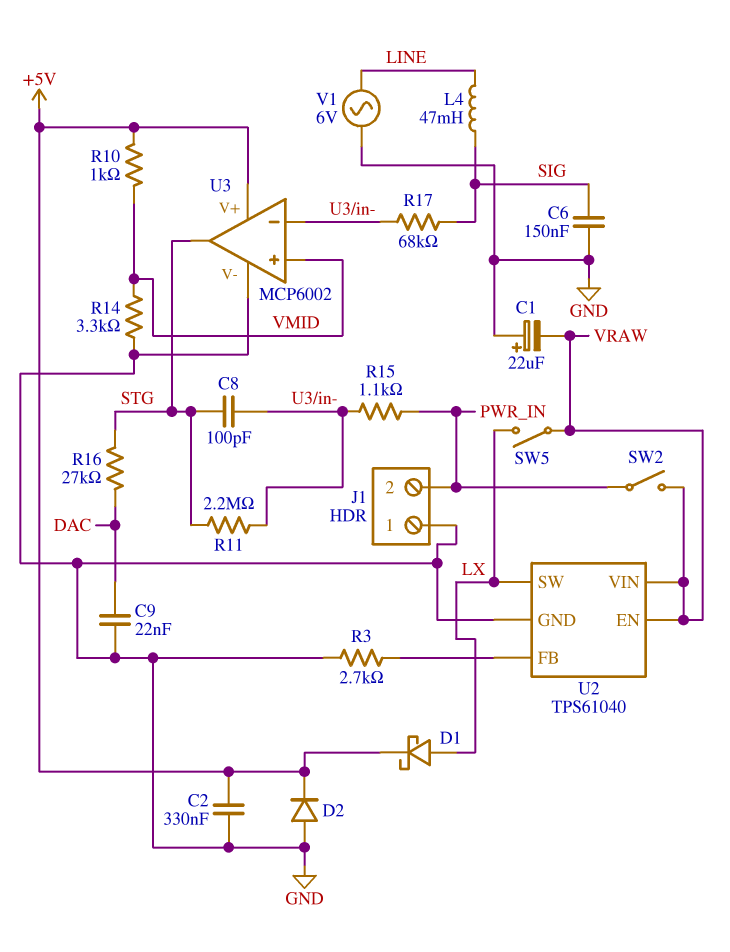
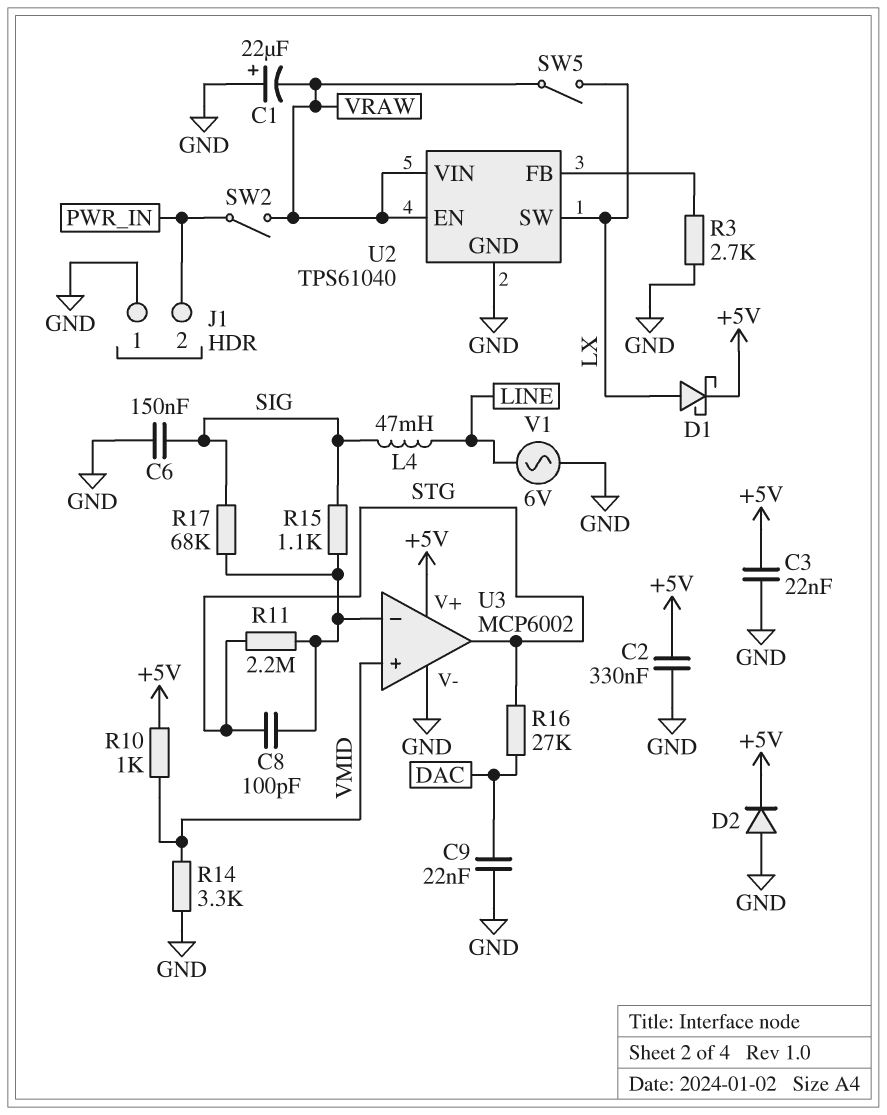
C3: none -> 22nF (+5V, GND)
R15: 1.1k (PWR_IN, U3/in-) -> 1.1k (SIG, U3/in-)

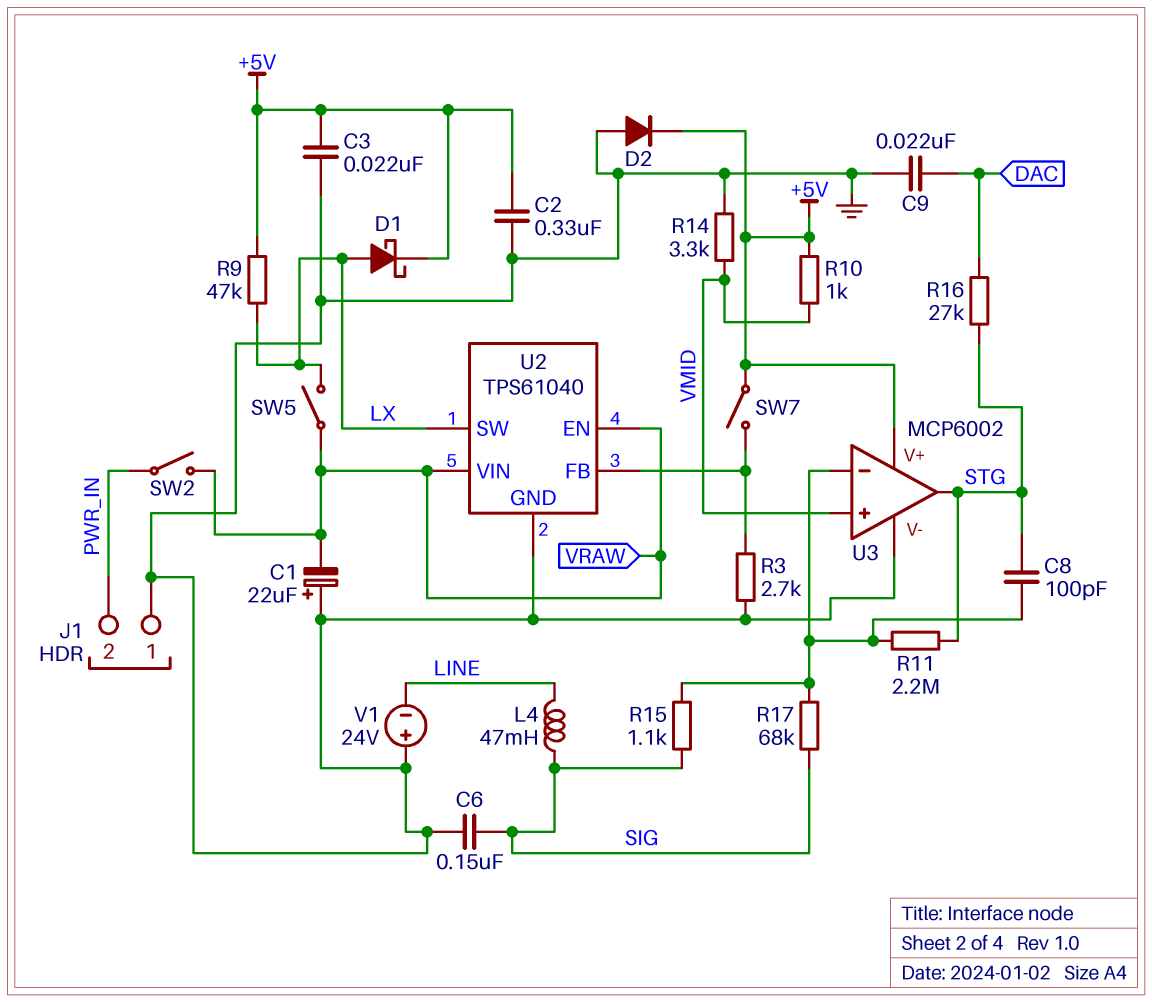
R9: none -> 47k (+5V, LX)
SW7: none -> switch (+5V, U2/FB)
V1: AC 6V (GND, LINE) -> 24V (plus GND, minus LINE)

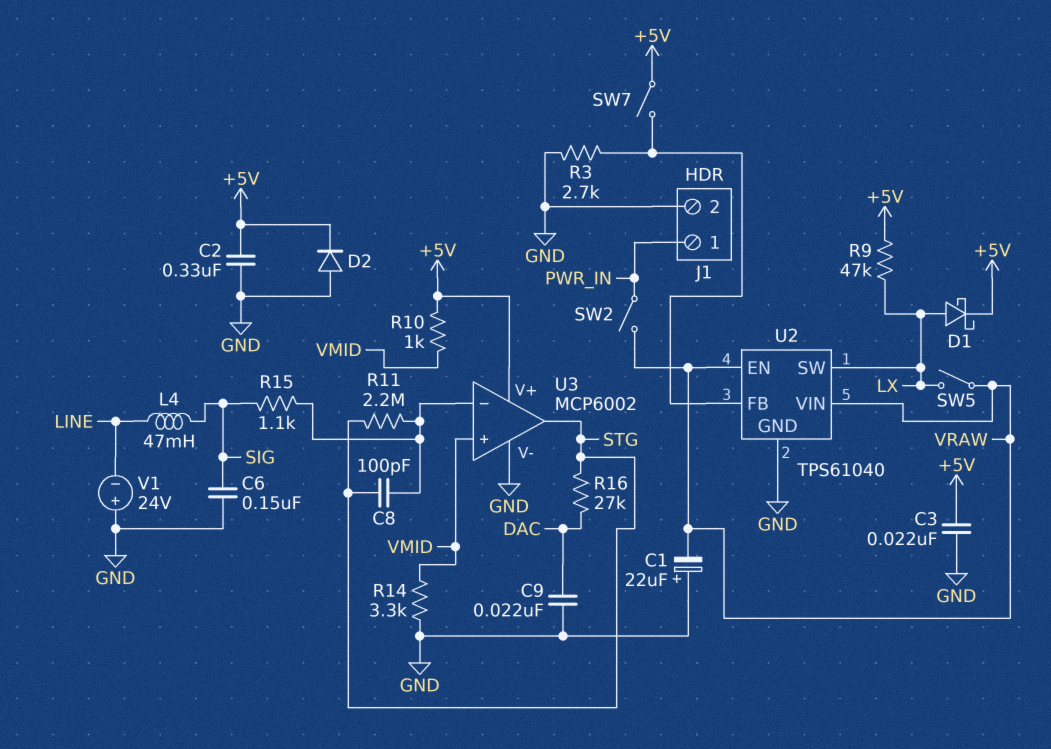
J1 pin 1: GND -> PWR_IN
J1 pin 2: PWR_IN -> GND
R17: 68k (SIG, U3/in-) -> none

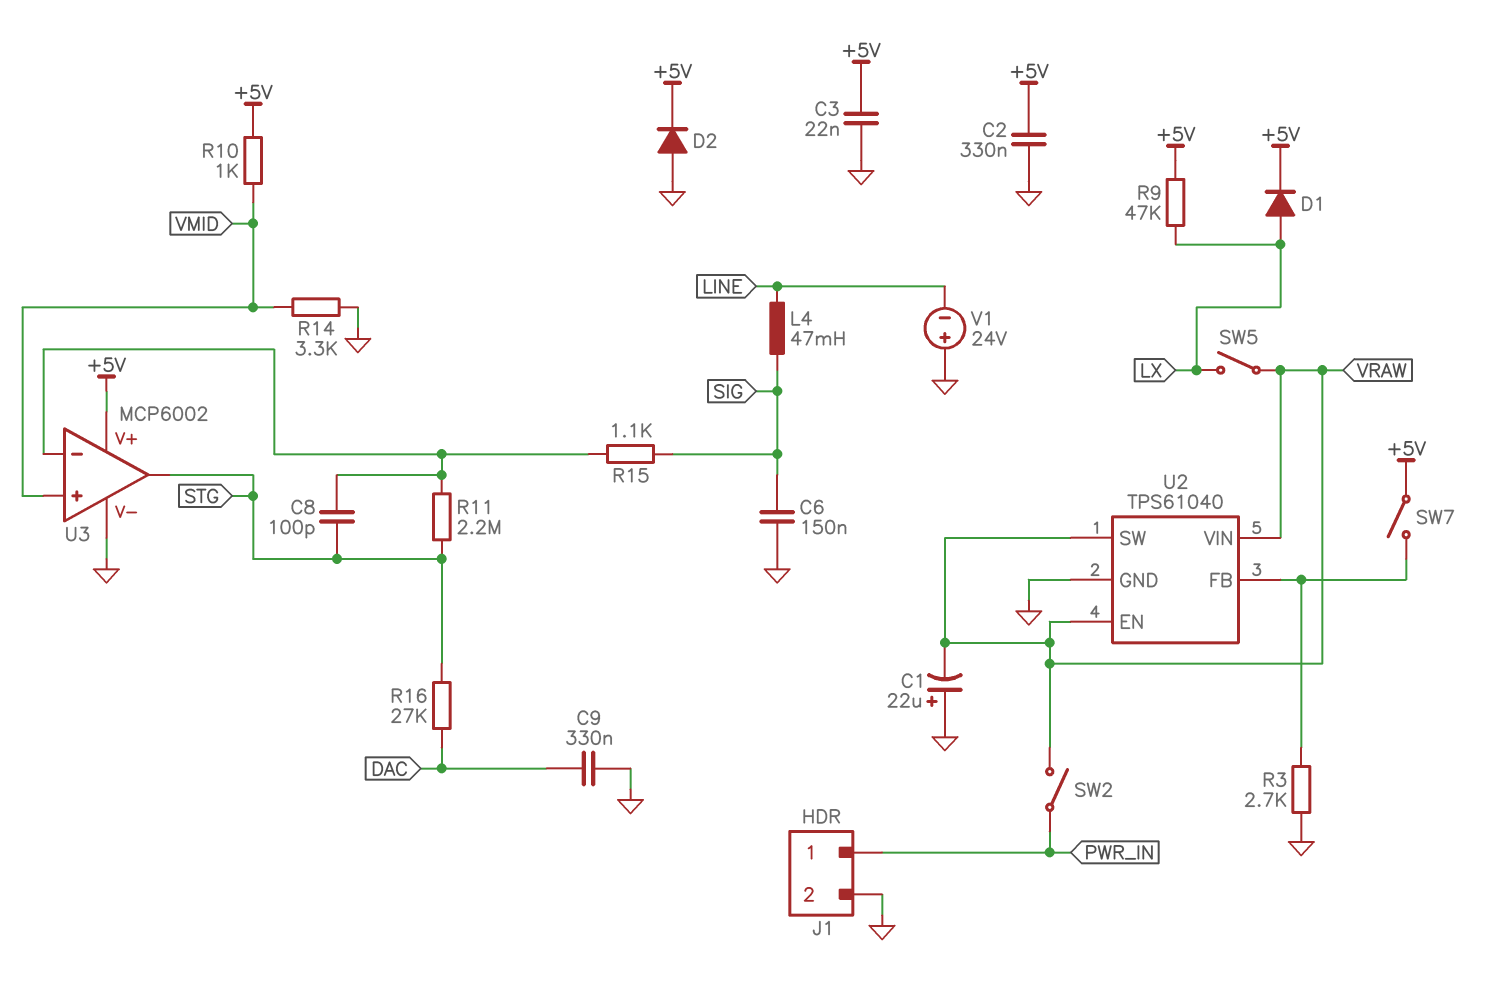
C9: 22nF (DAC, GND) -> 330nF (DAC, GND)
D1: schottky (A LX, K +5V) -> diode (A LX, K +5V)
U2 pin SW: LX -> VRAW

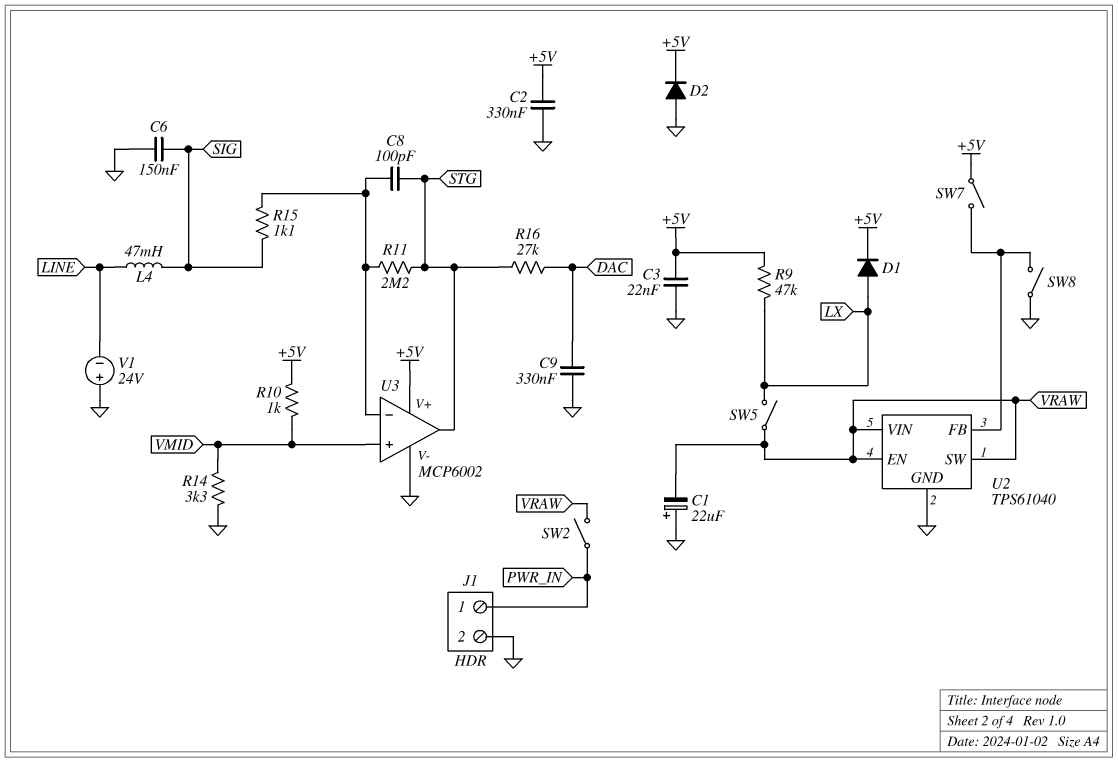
R3: 2.7k (GND, U2/FB) -> none
SW8: none -> switch (GND, U2/FB)

